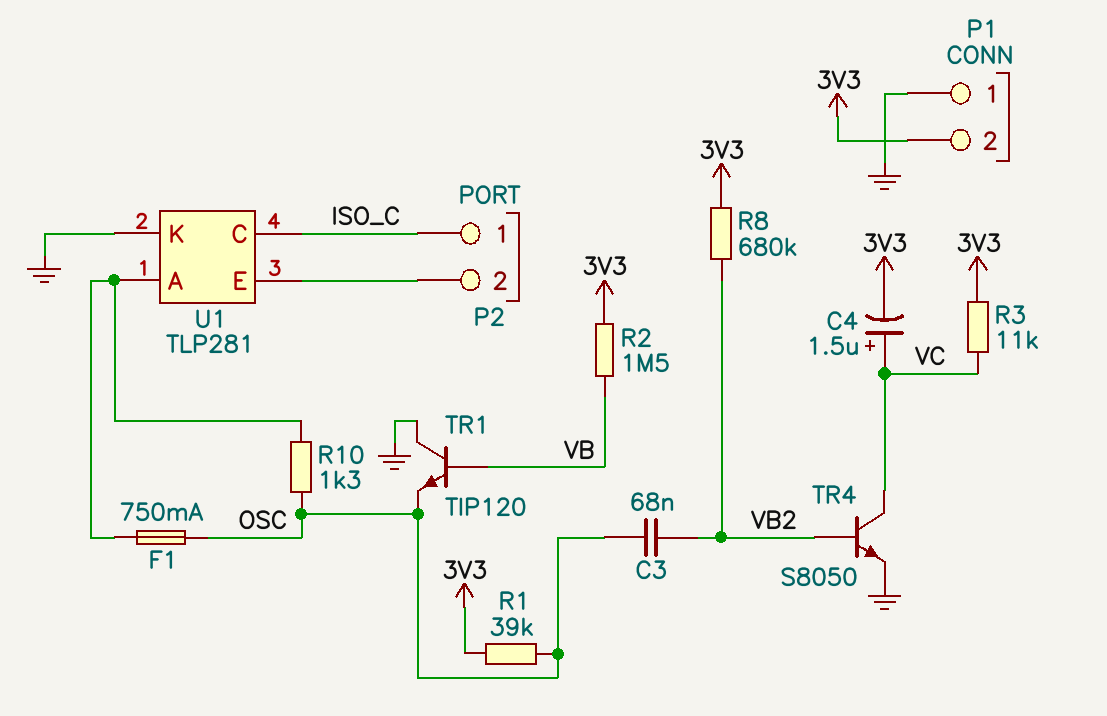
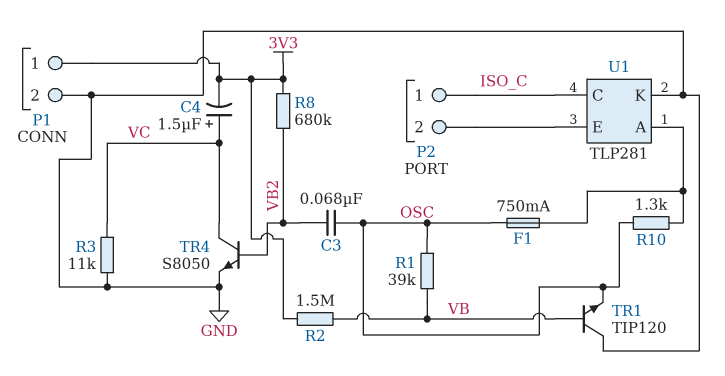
P1 pin 1: GND -> 3V3
P1 pin 2: 3V3 -> GND
R1: 39k (3V3, OSC) -> 39k (OSC, VB)
R3: 11k (3V3, VC) -> 11k (GND, VC)

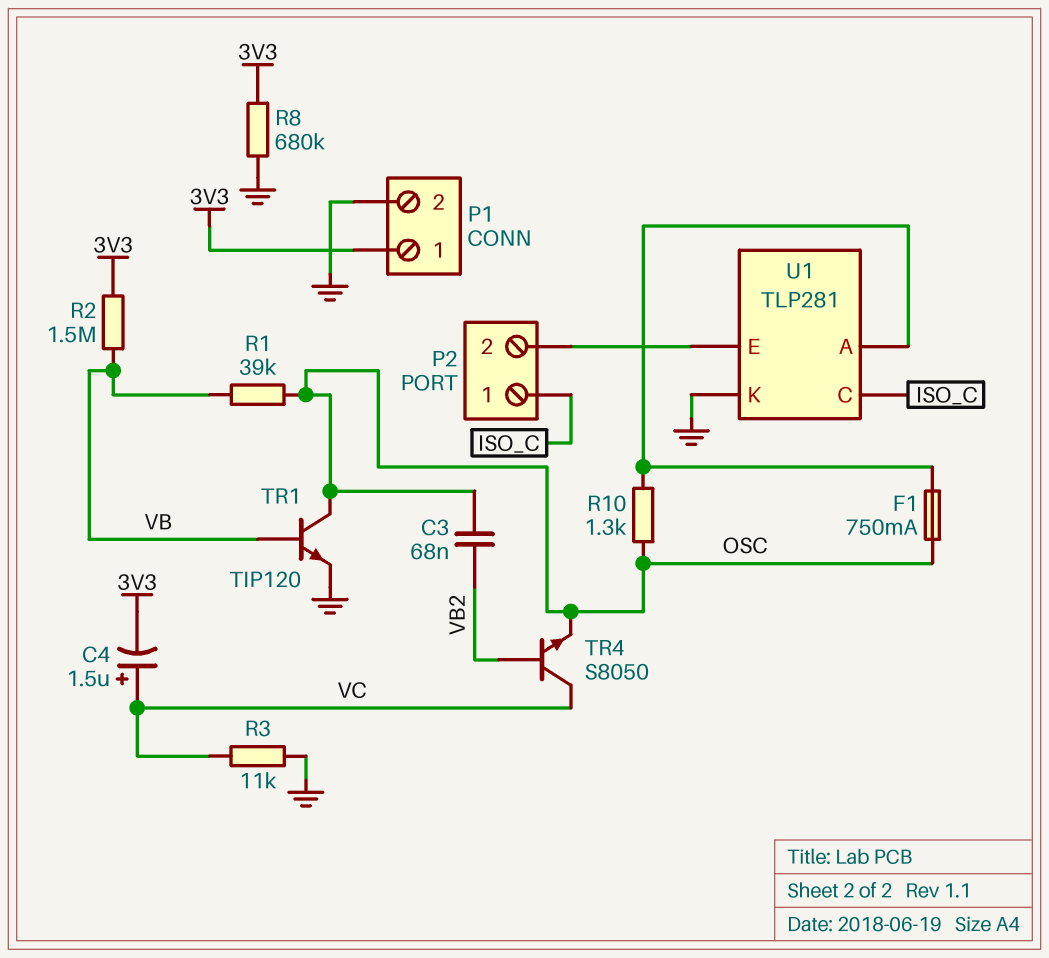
R8: 680k (3V3, VB2) -> 680k (3V3, GND)
TR1: NPN TIP120 (B VB, C GND, E OSC) -> NPN TIP120 (B VB, C OSC, E GND)
TR4: NPN S8050 (B VB2, C VC, E GND) -> NPN S8050 (B VB2, C VC, E OSC)

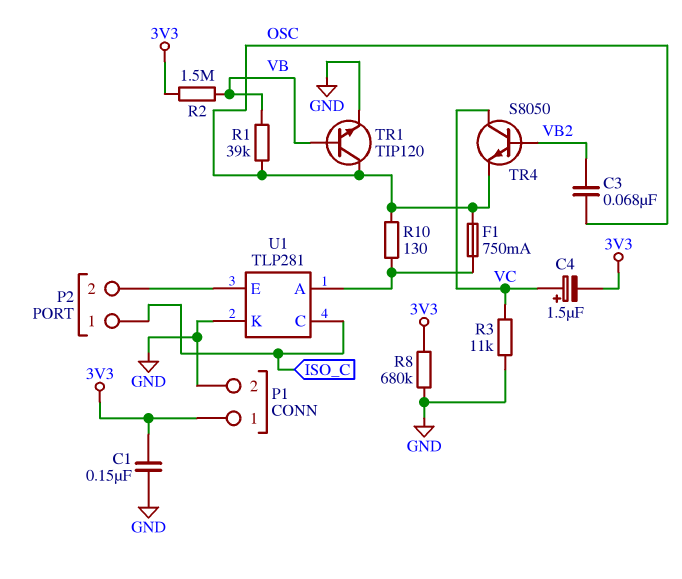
C1: none -> 150nF (3V3, GND)
R10: 1.3k (OSC, U1/A) -> 130 (OSC, U1/A)

